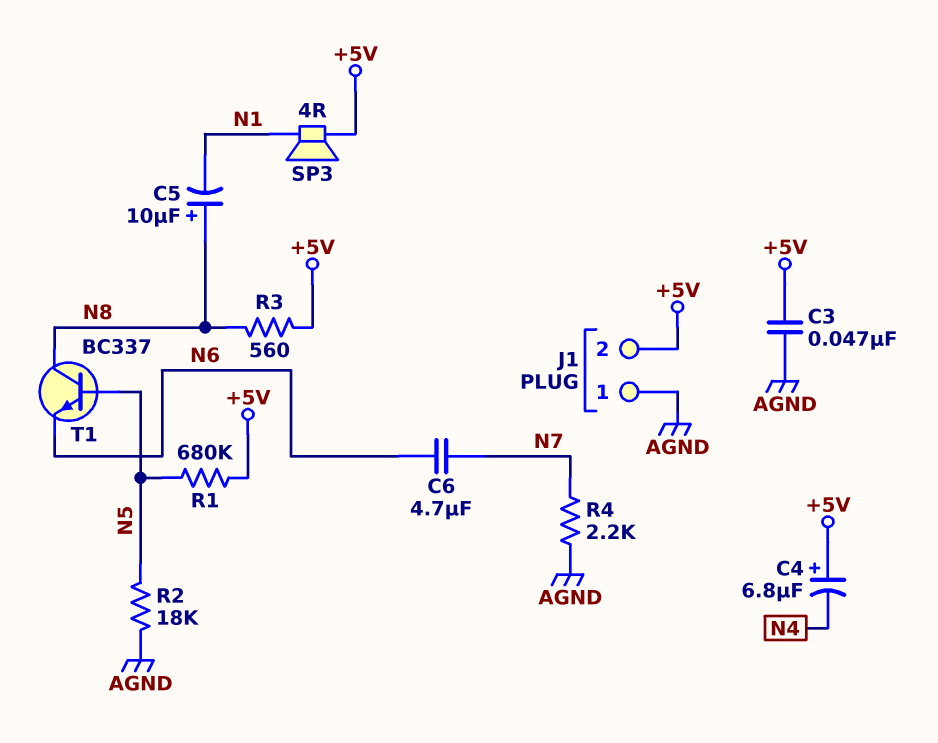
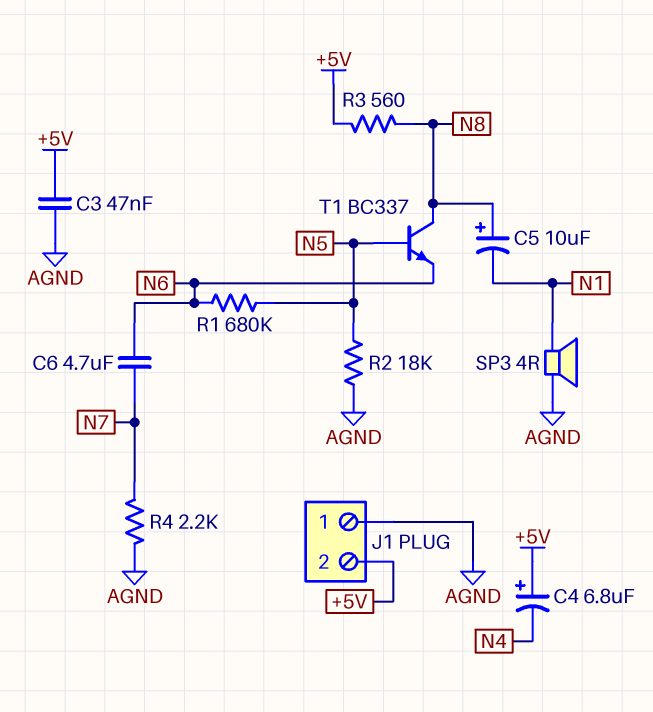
R1: 680k (+5V, N5) -> 680k (N5, N6)
SP3: speaker 4R (+5V, N1) -> speaker 4R (AGND, N1)

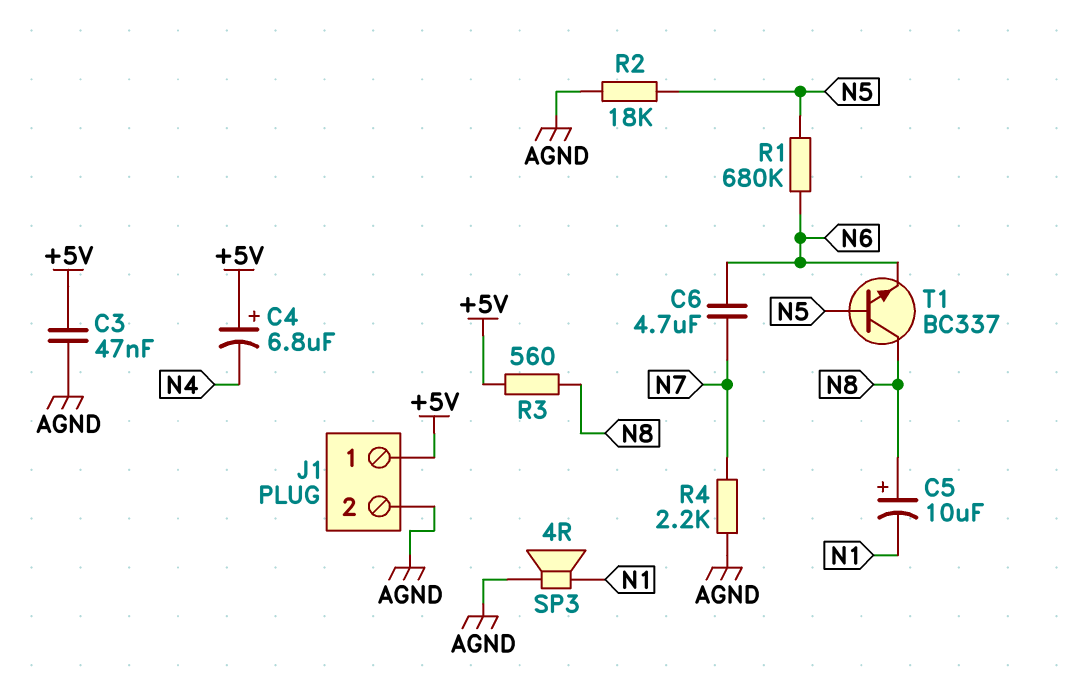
J1 pin 1: AGND -> +5V
J1 pin 2: +5V -> AGND

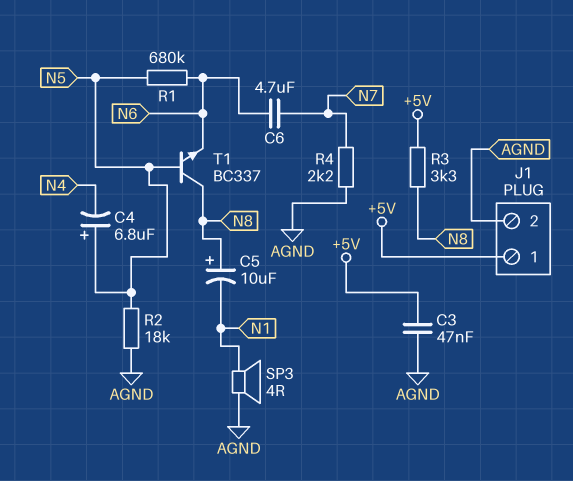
C4: 6.8uF (plus +5V, minus N4) -> 6.8uF (plus N5, minus N4)
R3: 560 (+5V, N8) -> 3.3k (+5V, N8)

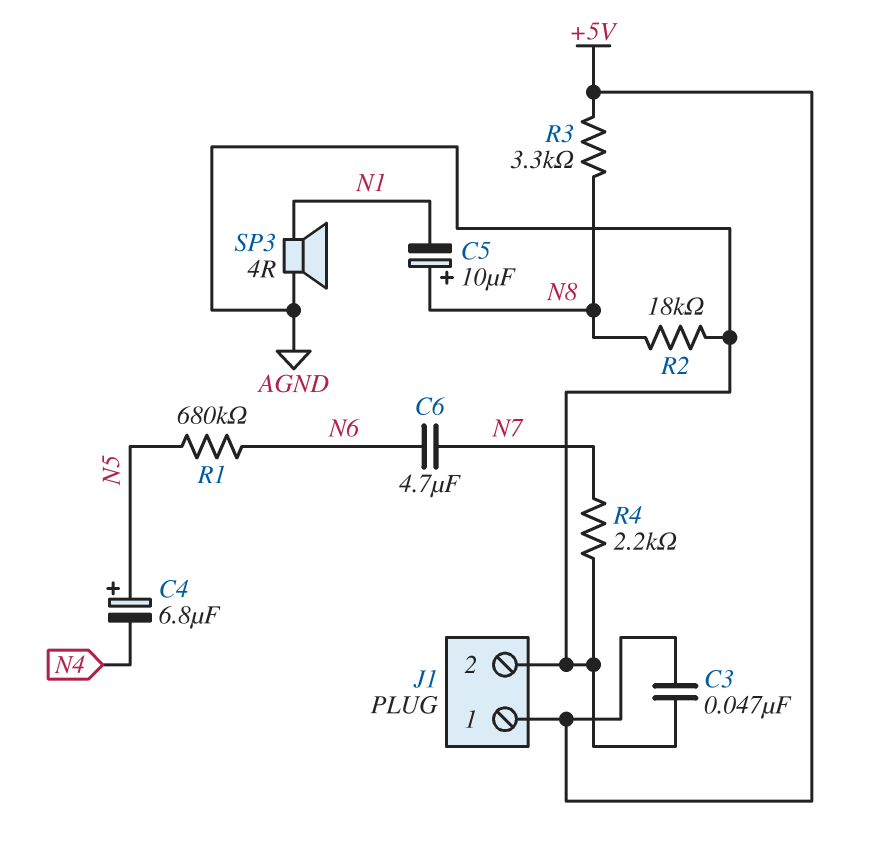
R2: 18k (AGND, N5) -> 18k (AGND, N8)
T1: NPN BC337 (B N5, C N8, E N6) -> none

